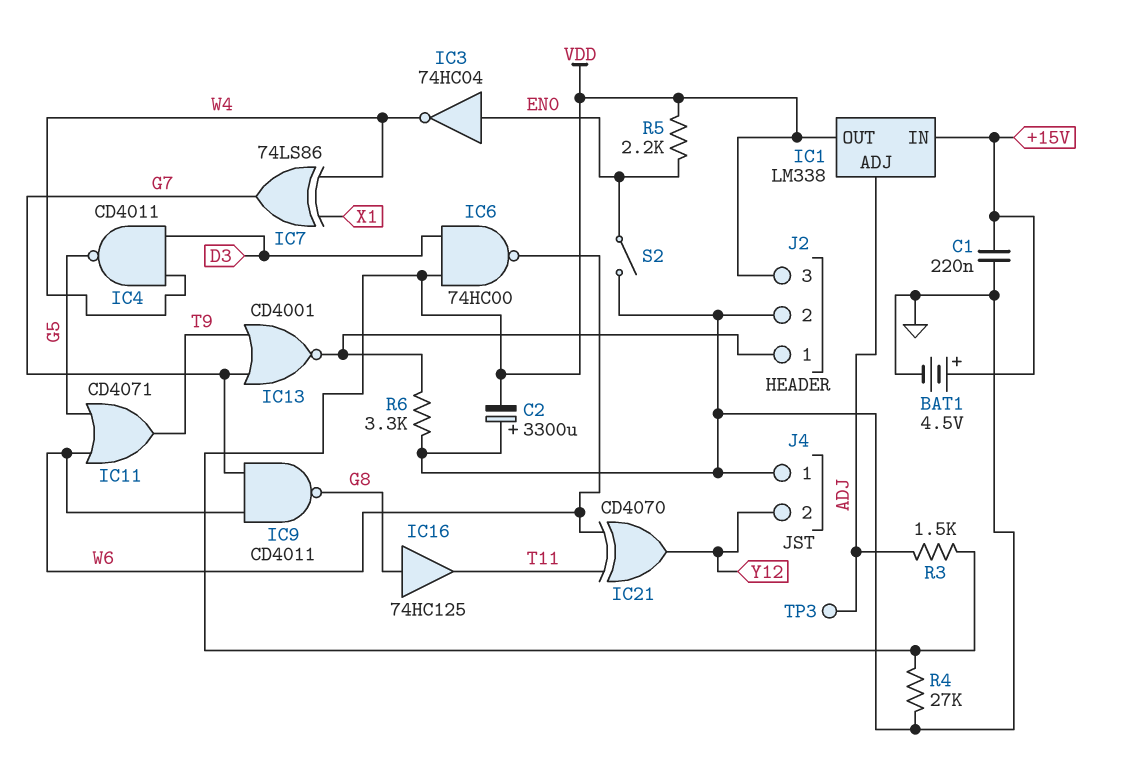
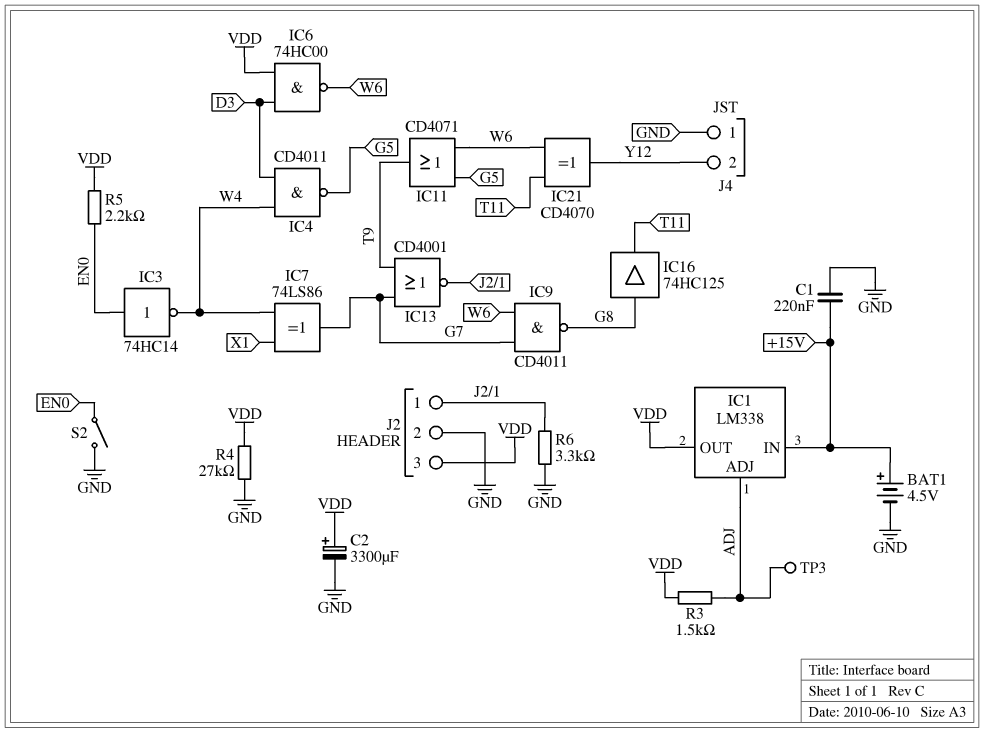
C2: 3300uF (plus GND, minus VDD) -> 3300uF (plus VDD, minus GND)
IC3: NOT 74HC04 (in EN0, out W4) -> NOT 74HC14 (in EN0, out W4)

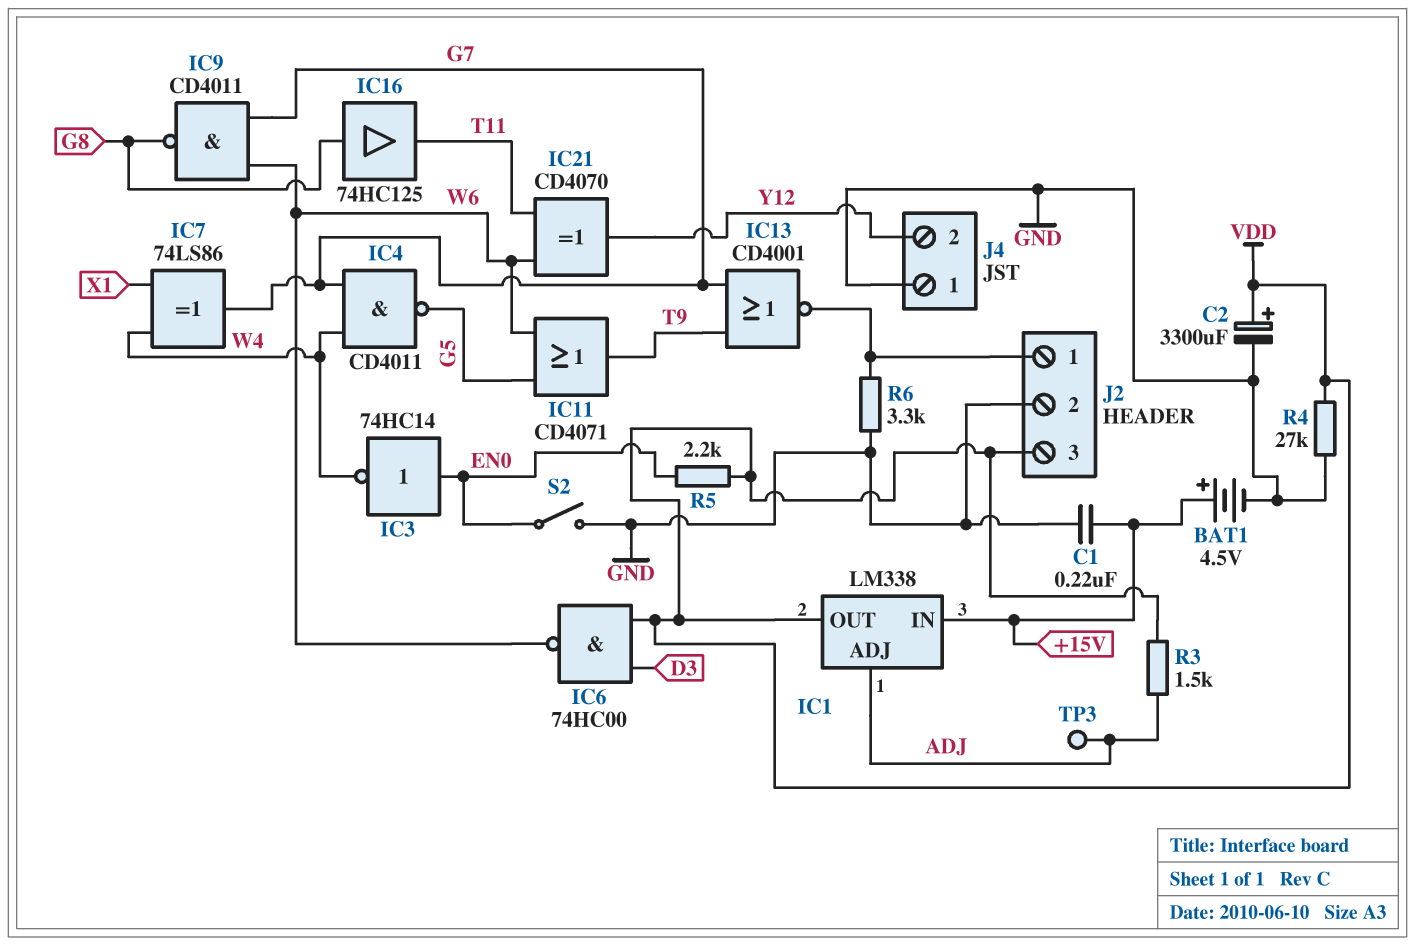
IC4: NAND CD4011 (in D3, in W4, out G5) -> NAND CD4011 (in G7, in W4, out G5)

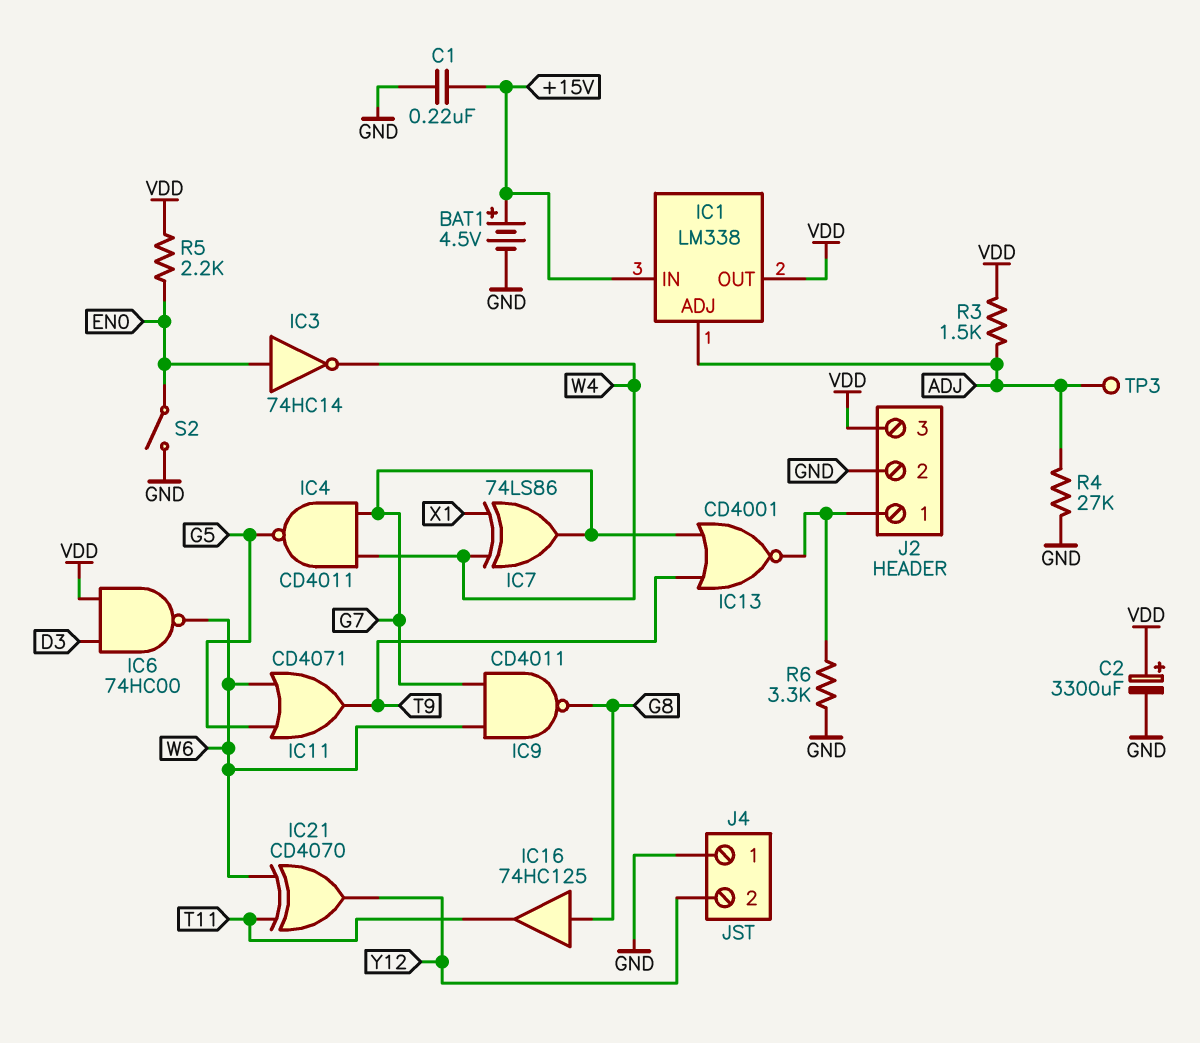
R4: 27k (GND, VDD) -> 27k (ADJ, GND)

